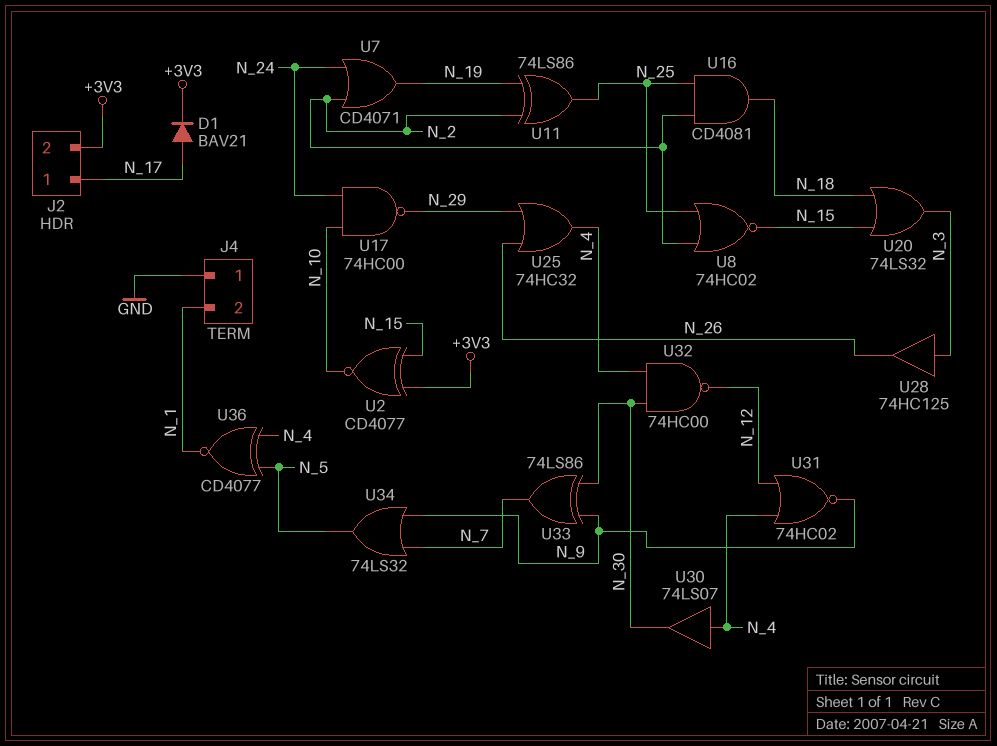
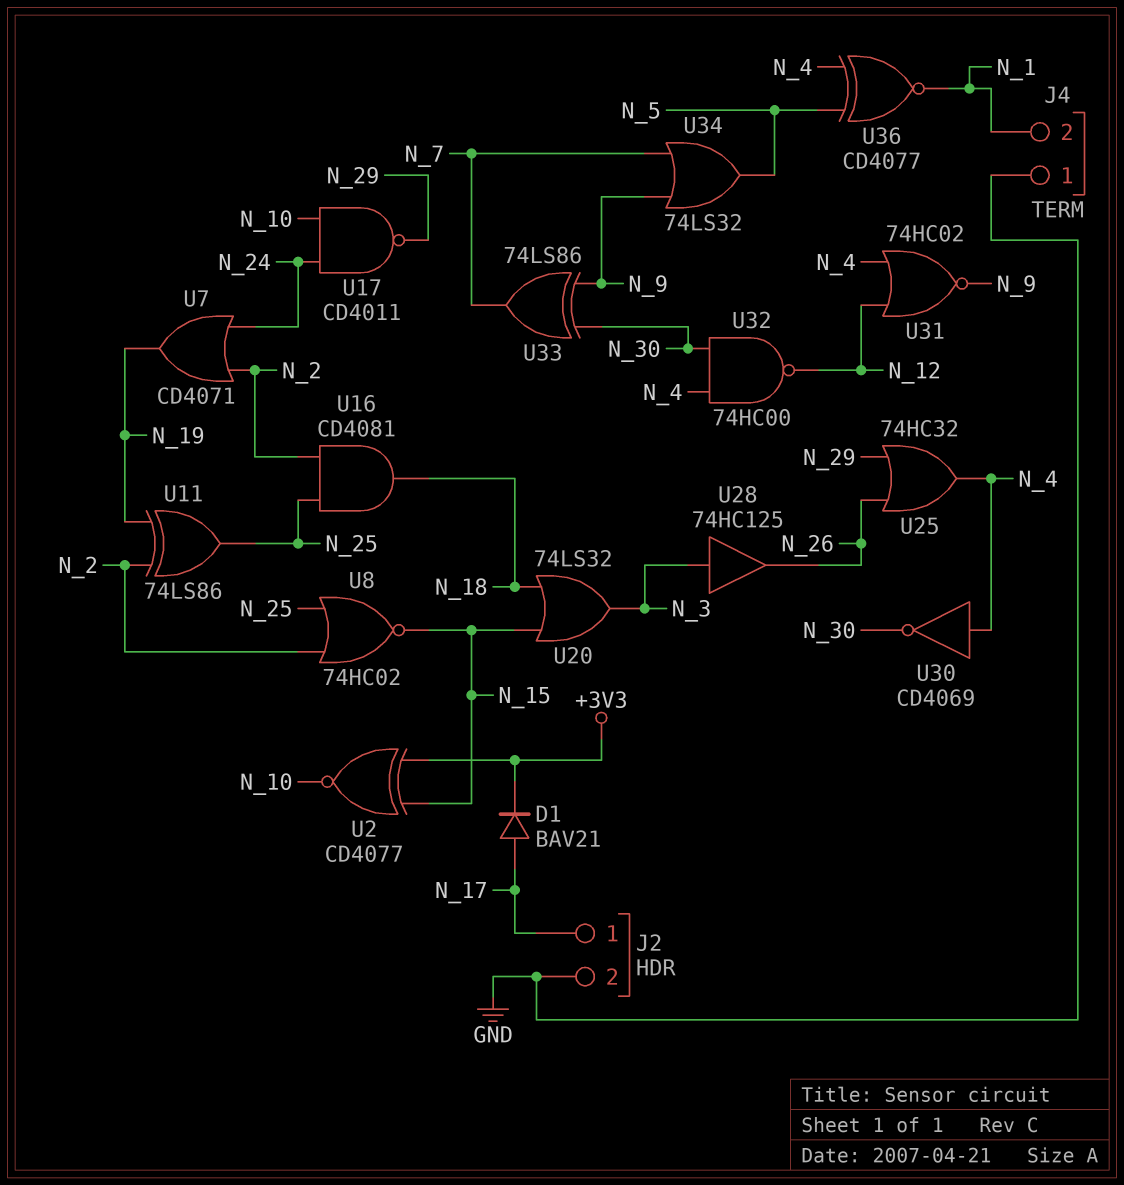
J2 pin 2: +3V3 -> GND
U17: NAND 74HC00 (in N_10, in N_24, out N_29) -> NAND CD4011 (in N_10, in N_24, out N_29)
U30: buffer 74LS07 (in N_4, out N_30) -> NOT CD4069 (in N_4, out N_30)

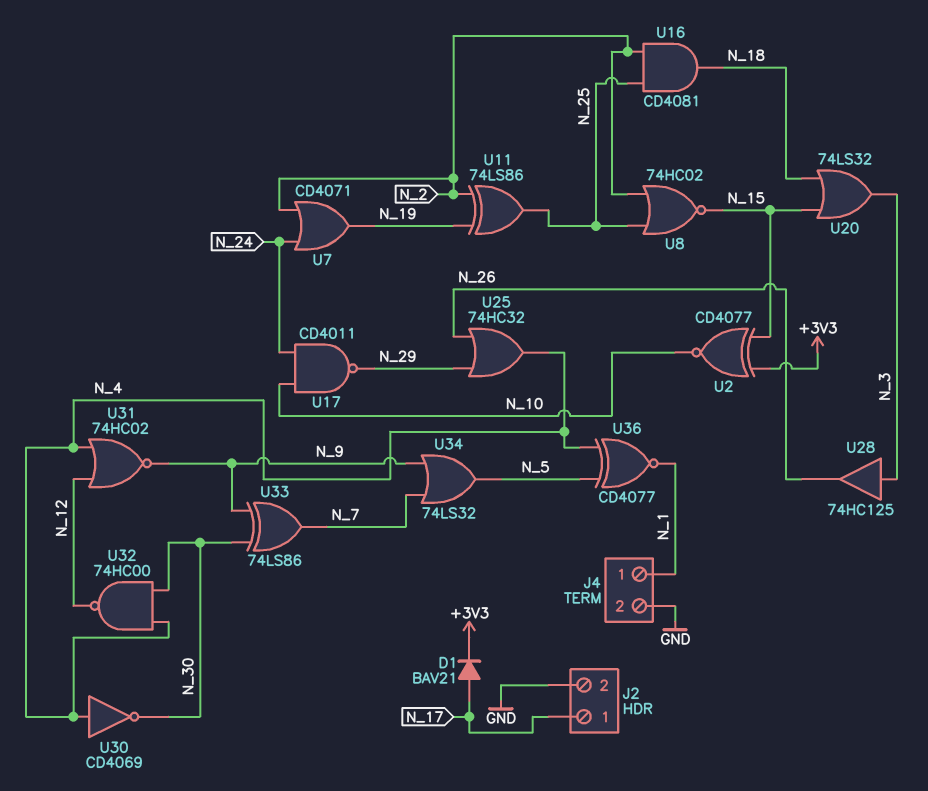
J4 pin 1: GND -> N_1
J4 pin 2: N_1 -> GND

